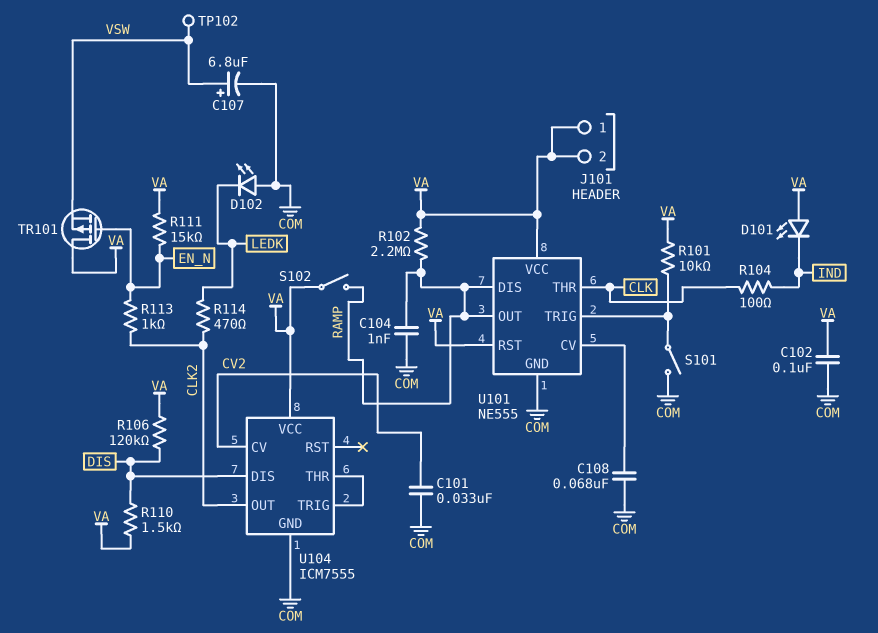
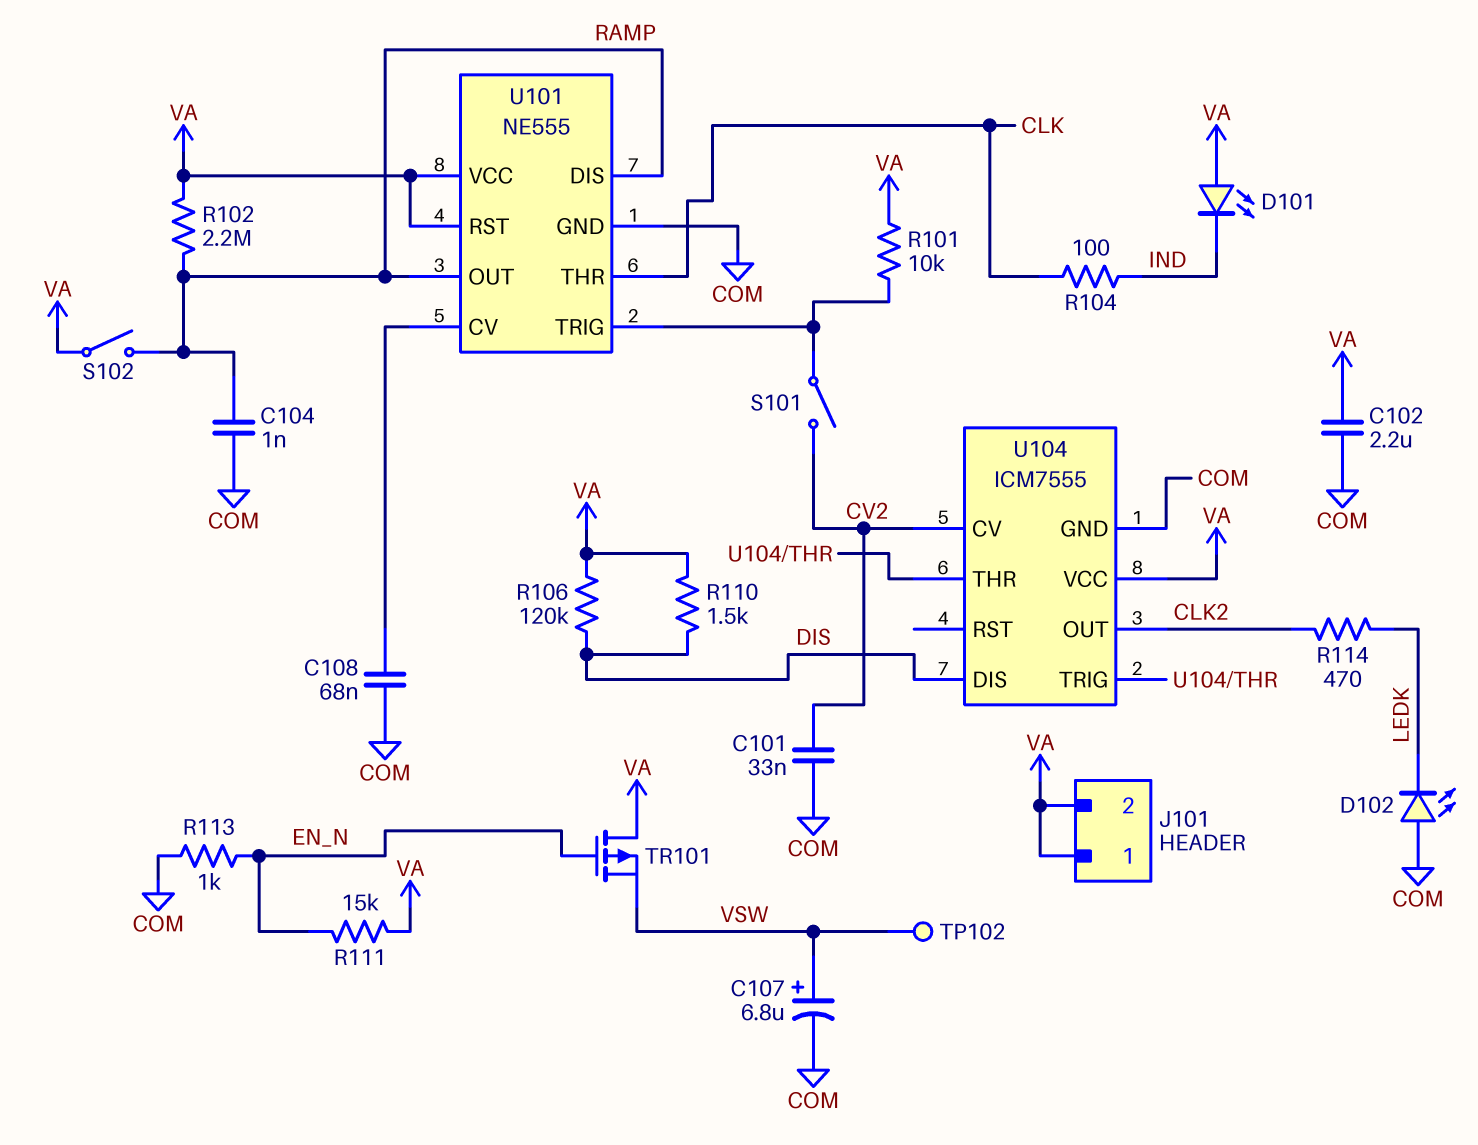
C102: 100nF (COM, VA) -> 2.2uF (COM, VA)
R113: 1k (CLK2, EN_N) -> 1k (COM, EN_N)
S101: switch (COM, U101/TRIG) -> switch (CV2, U101/TRIG)

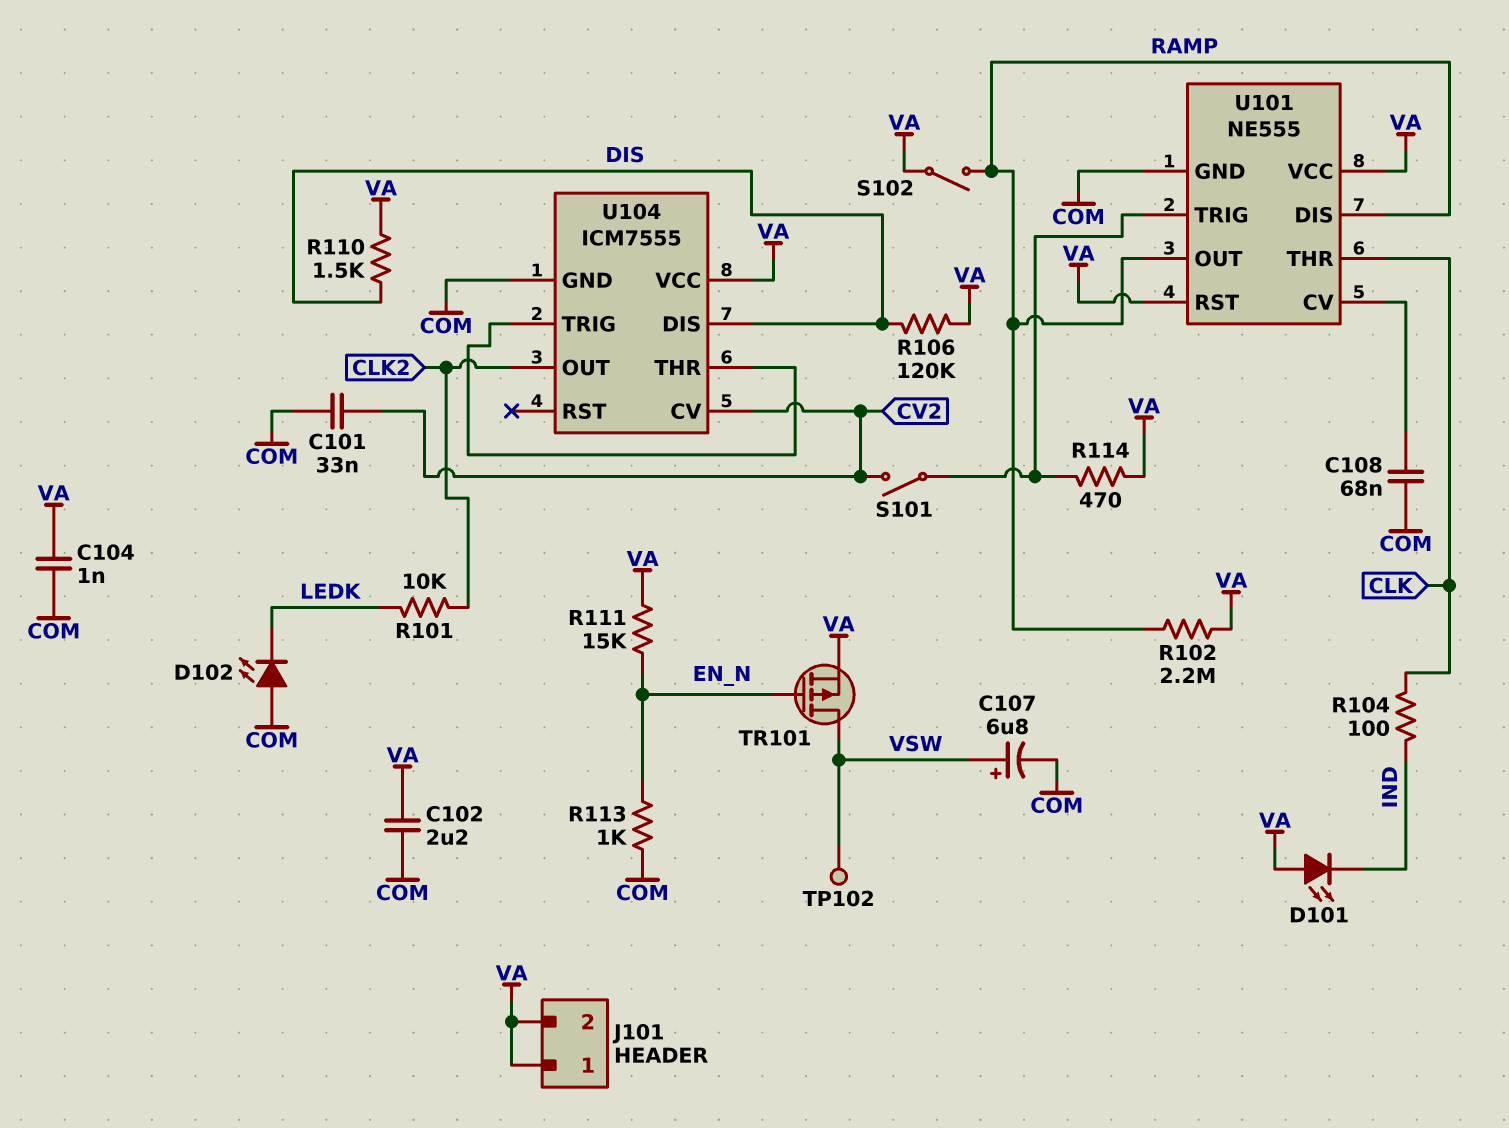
C104: 1nF (COM, RAMP) -> 1nF (COM, VA)
R101: 10k (U101/TRIG, VA) -> 10k (CLK2, LEDK)
R114: 470 (CLK2, LEDK) -> 470 (U101/TRIG, VA)
TR101: PMOS (G EN_N, D VA, S VSW) -> PMOS (G EN_N, D VSW, S VA)

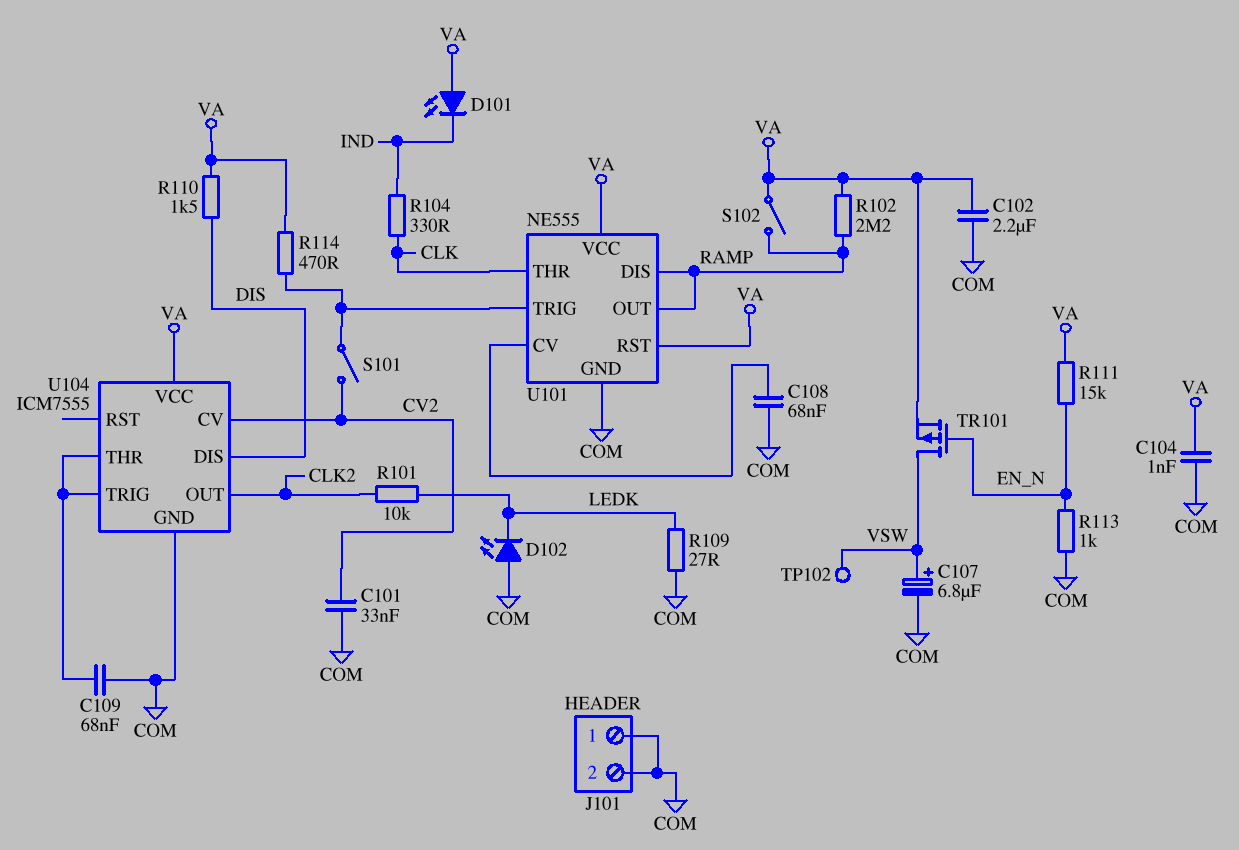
C109: none -> 68nF (COM, U104/THR)
J101 pin 1: VA -> COM
J101 pin 2: VA -> COM
R104: 100 (CLK, IND) -> 330 (CLK, IND)
R106: 120k (DIS, VA) -> none
R109: none -> 27 (COM, LEDK)

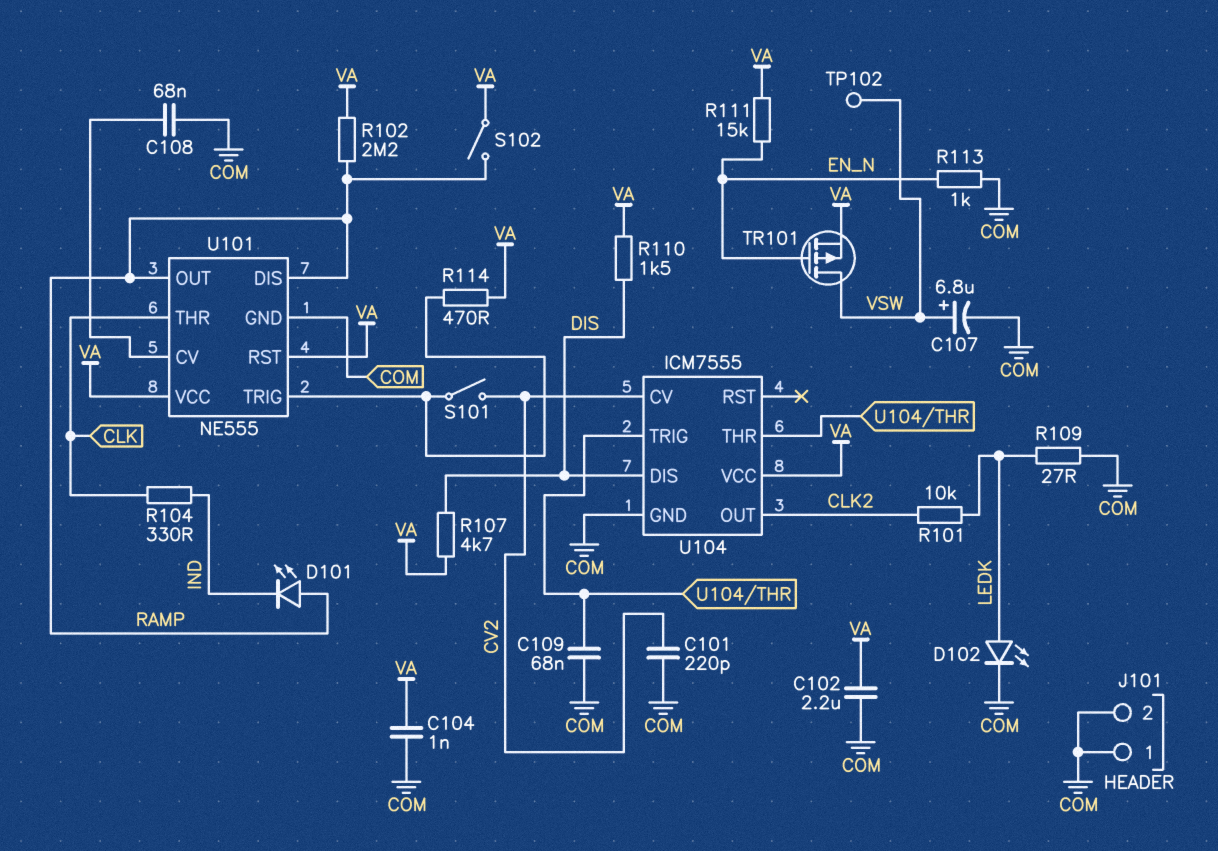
C101: 33nF (COM, CV2) -> 220pF (COM, CV2)
D101: LED (A VA, K IND) -> LED (A RAMP, K IND)
D102: LED (A COM, K LEDK) -> LED (A LEDK, K COM)
R107: none -> 4.7k (DIS, VA)

